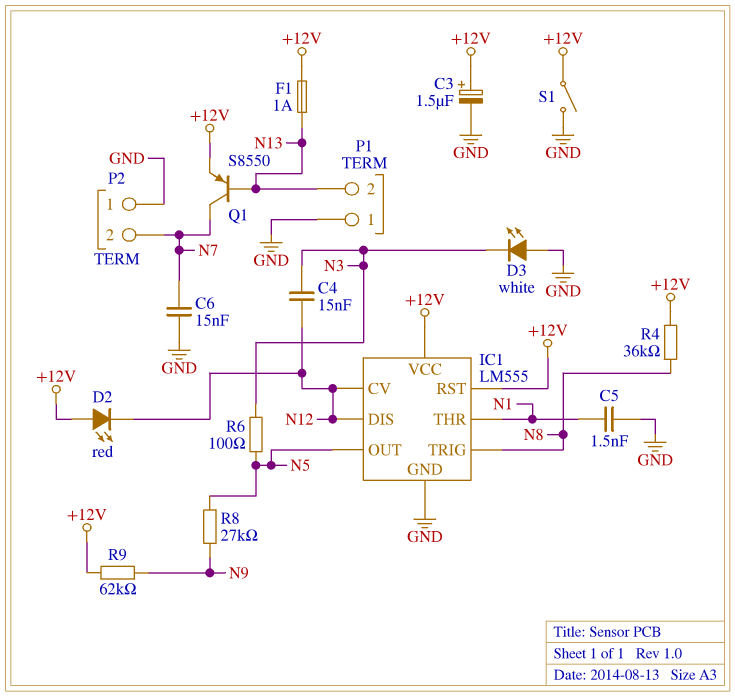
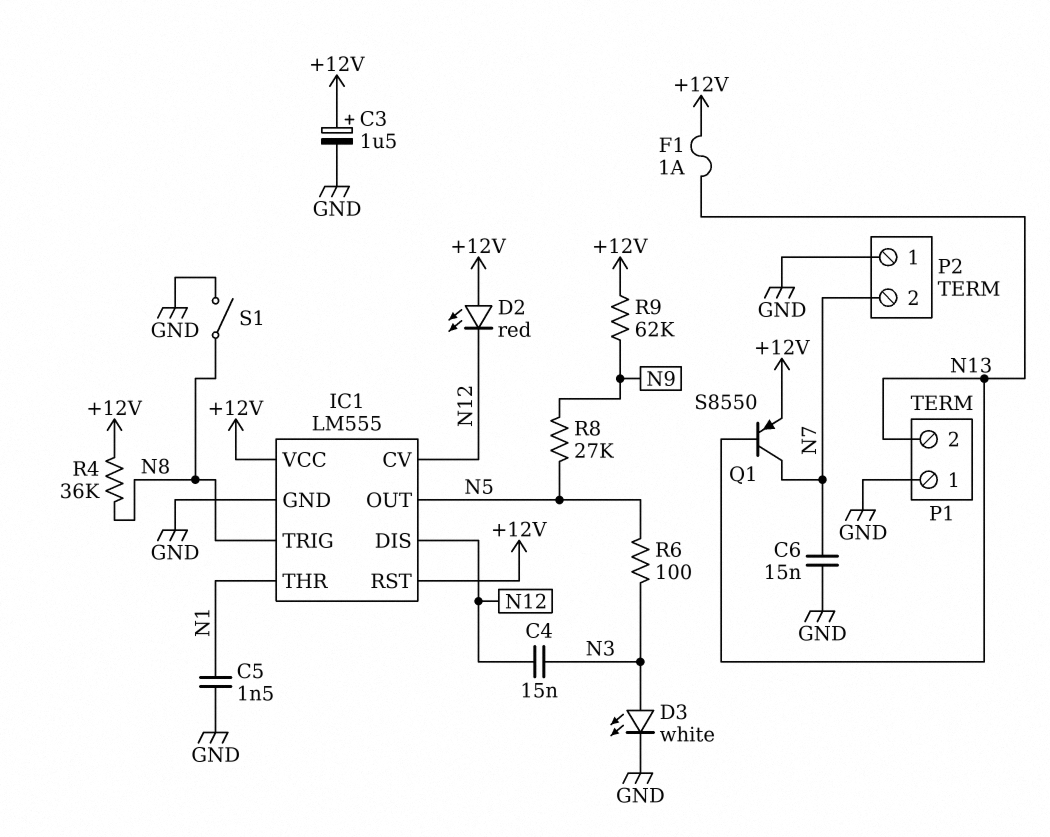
D3: LED white (A GND, K N3) -> LED white (A N3, K GND)
S1: switch (+12V, GND) -> switch (GND, N8)

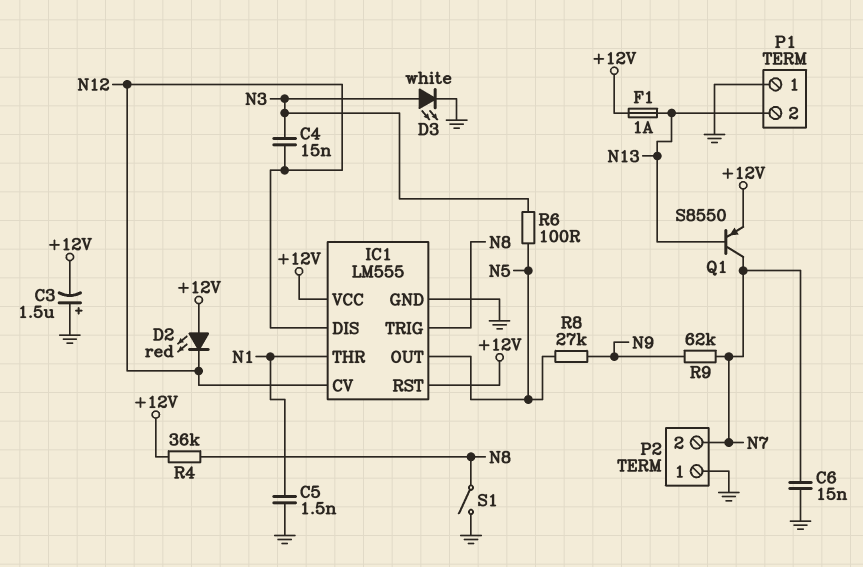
C3: 1.5uF (plus +12V, minus GND) -> 1.5uF (plus GND, minus +12V)
R9: 62k (+12V, N9) -> 62k (N7, N9)

